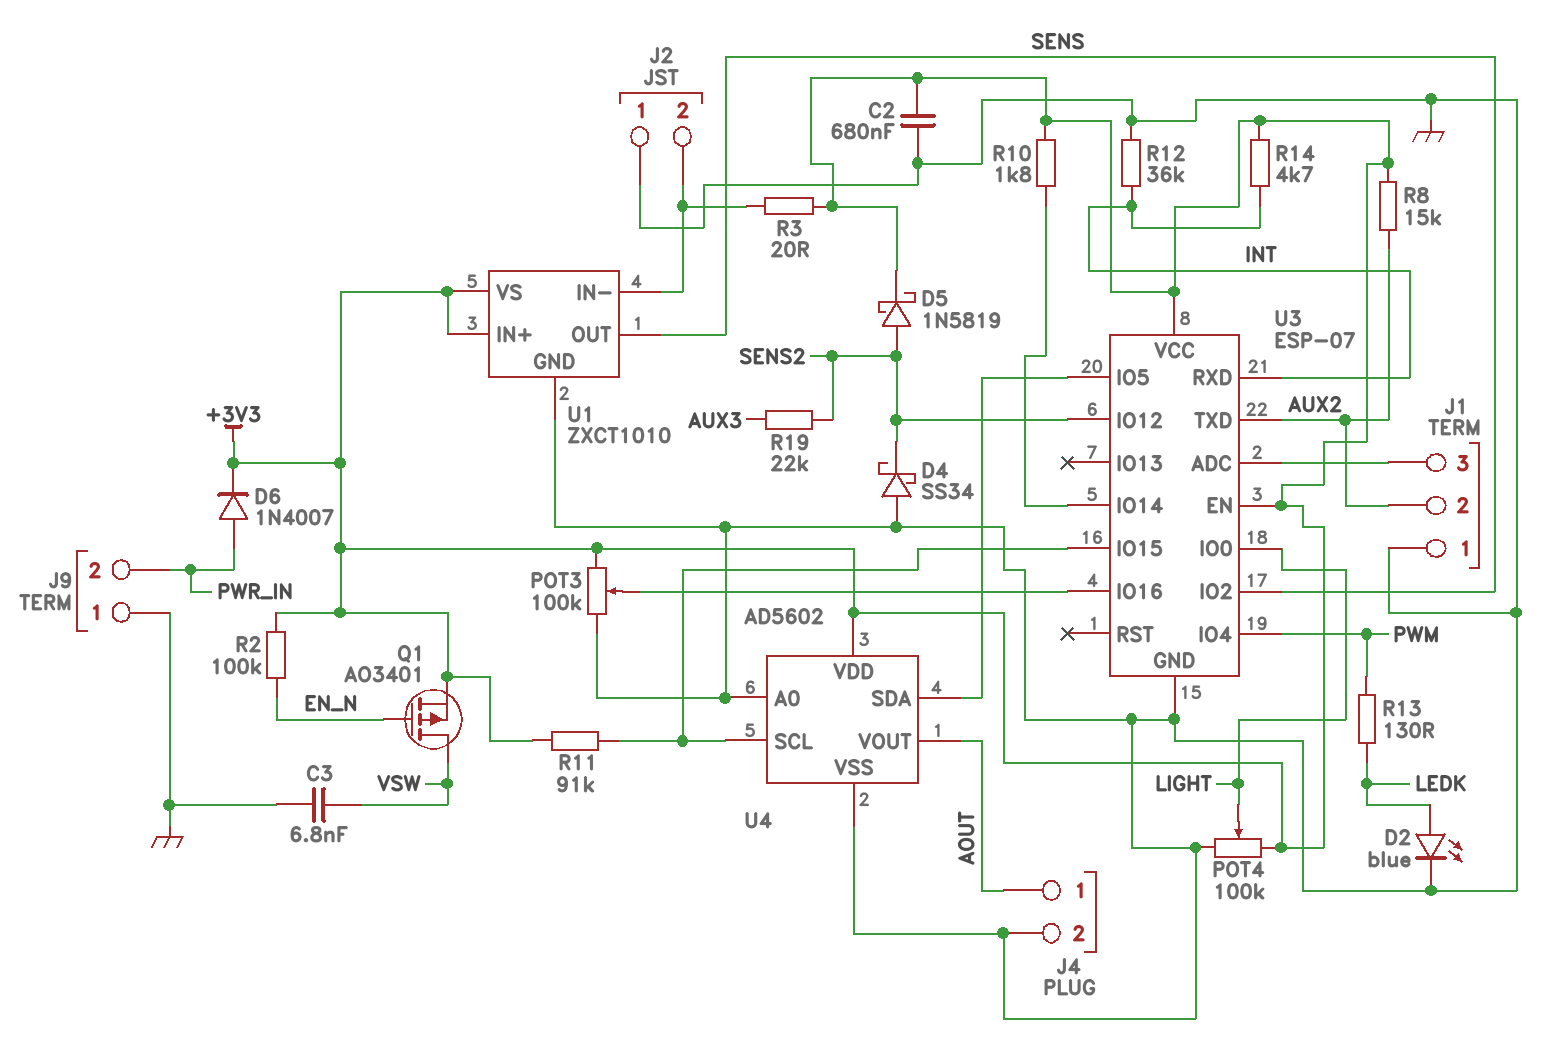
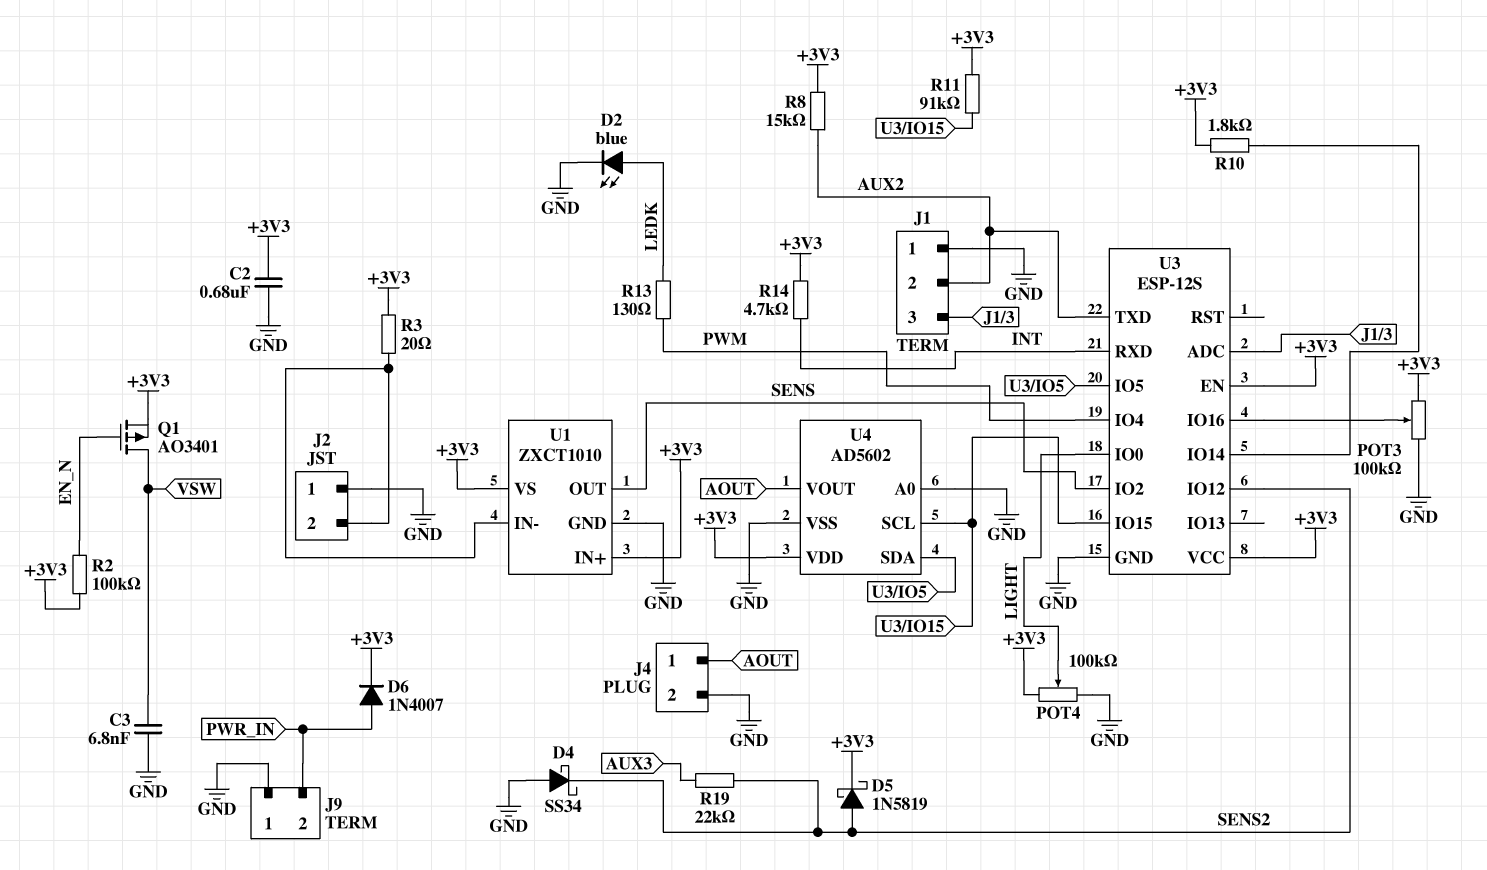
R12: 36k (GND, INT) -> none
U3: ESP-07 -> ESP-12S

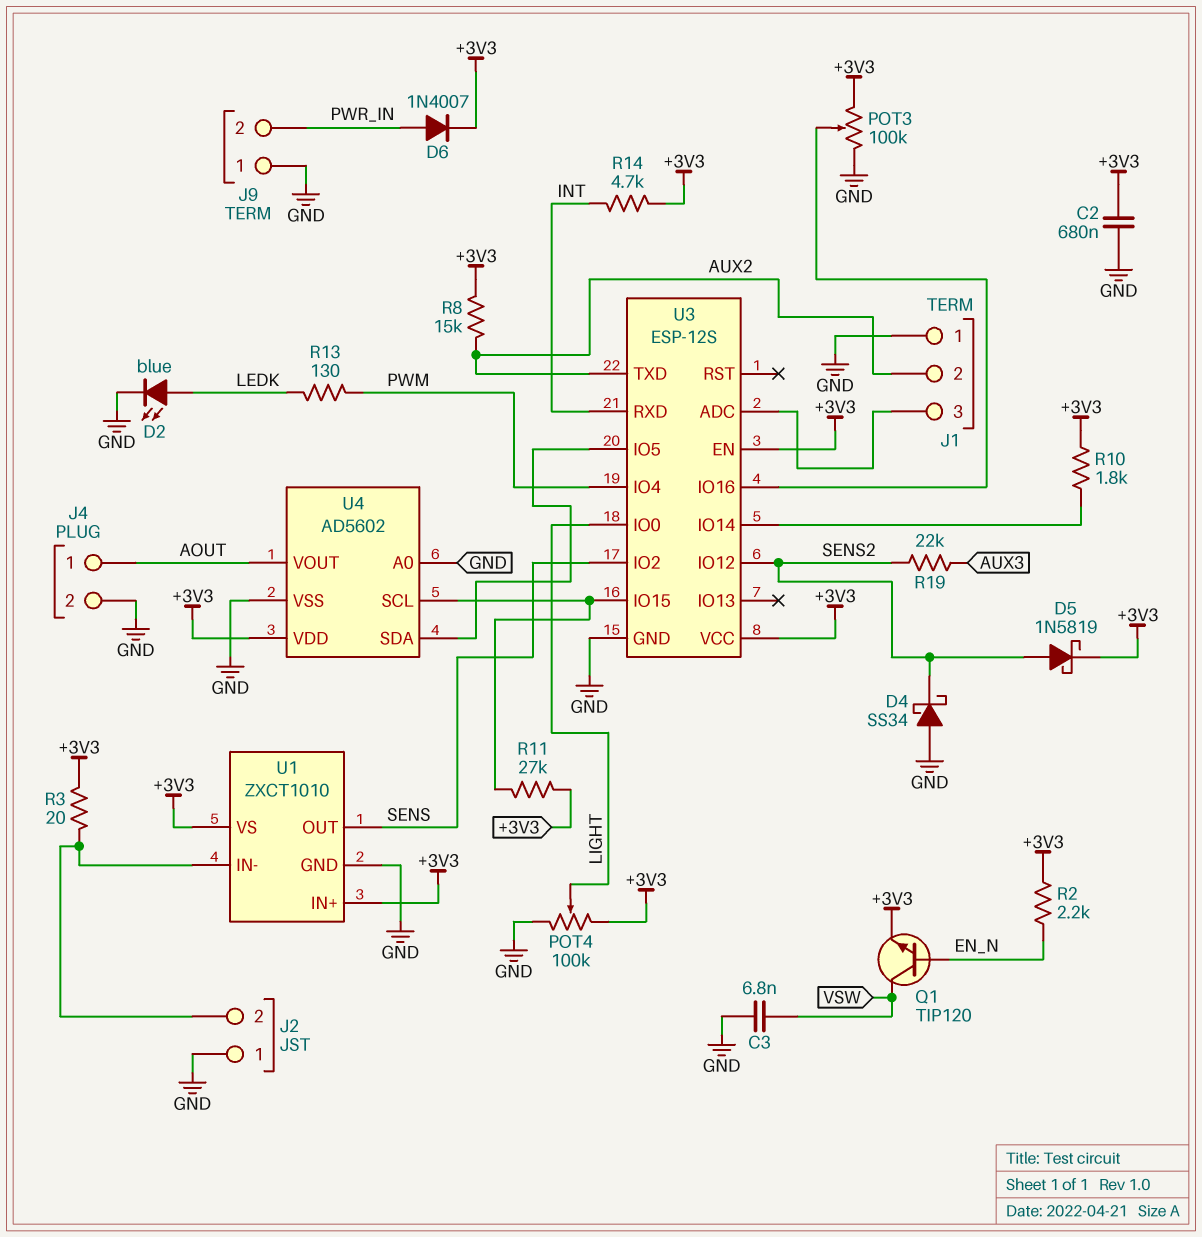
Q1: PMOS AO3401 (G EN_N, D VSW, S +3V3) -> NPN TIP120 (B EN_N, C VSW, E +3V3)
R2: 100k (+3V3, EN_N) -> 2.2k (+3V3, EN_N)
R11: 91k (+3V3, U3/IO15) -> 27k (+3V3, U3/IO15)

